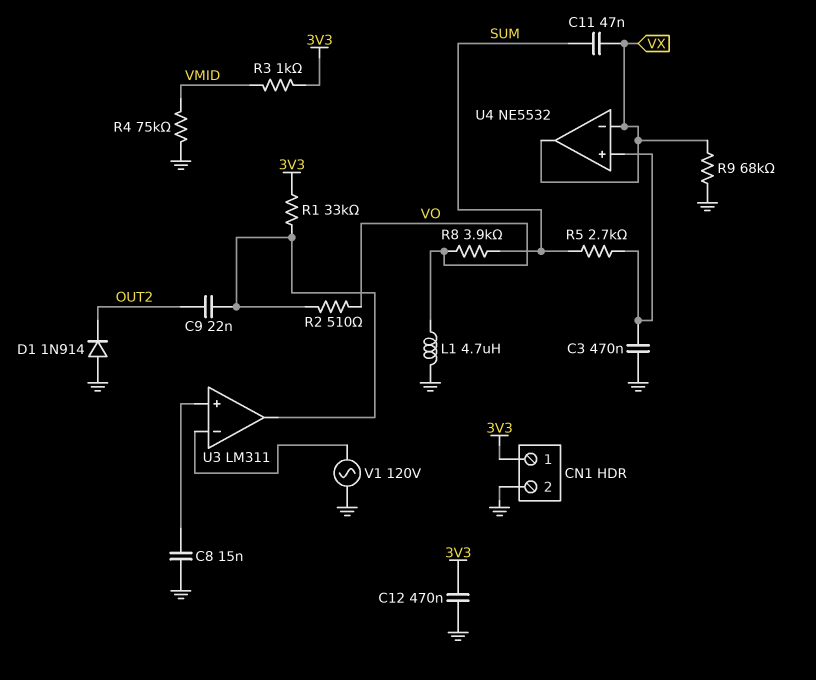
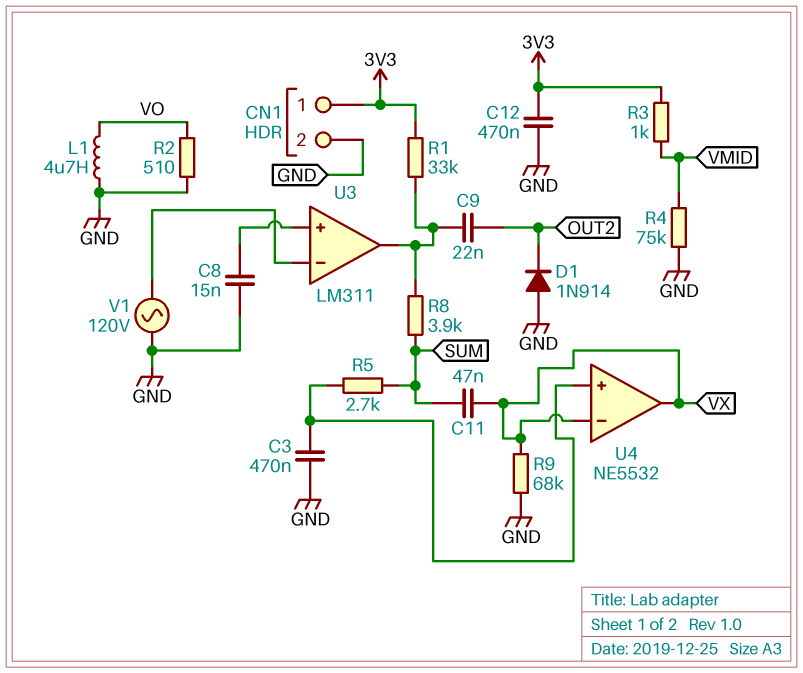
R2: 510 (U3/out, VO) -> 510 (GND, VO)
R8: 3.9k (SUM, VO) -> 3.9k (SUM, U3/out)

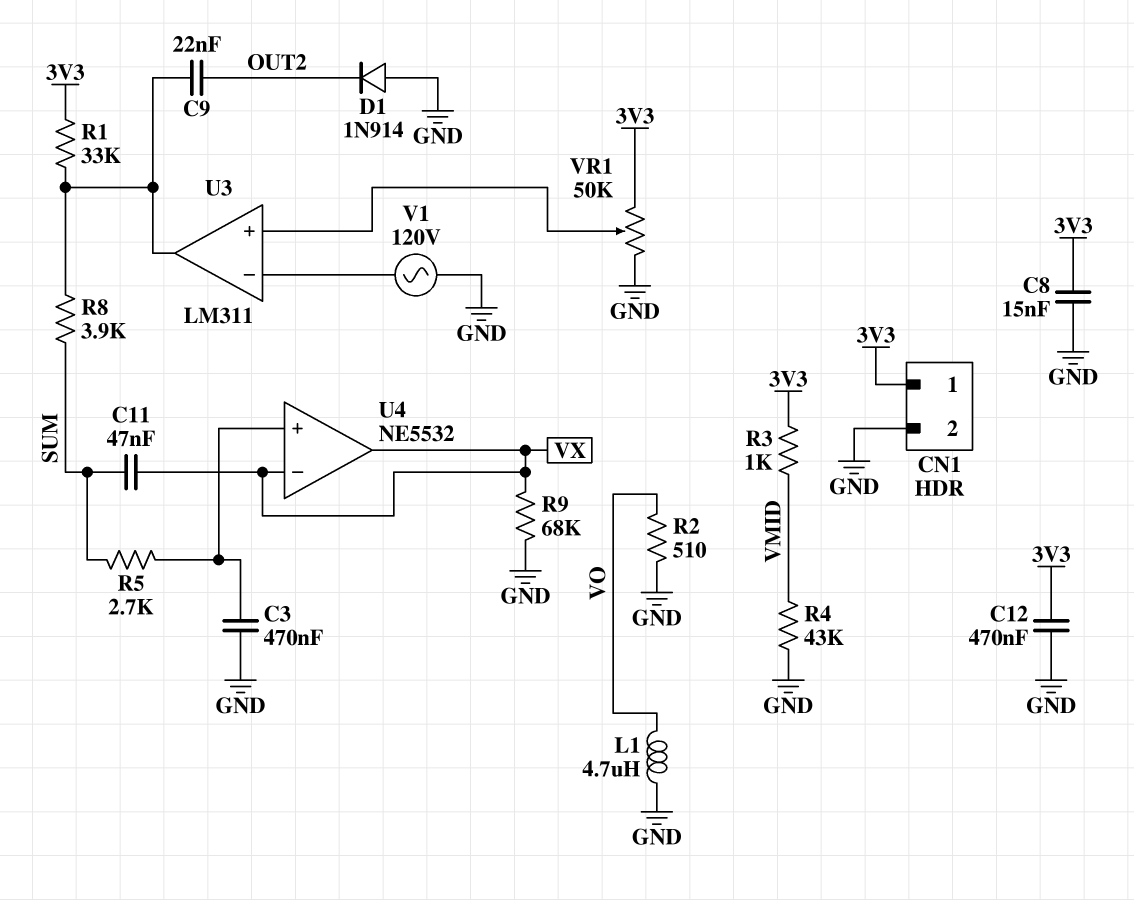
C8: 15nF (GND, U3/in+) -> 15nF (3V3, GND)
R4: 75k (GND, VMID) -> 43k (GND, VMID)
VR1: none -> 50k (3V3, GND, wiper U3/in+)

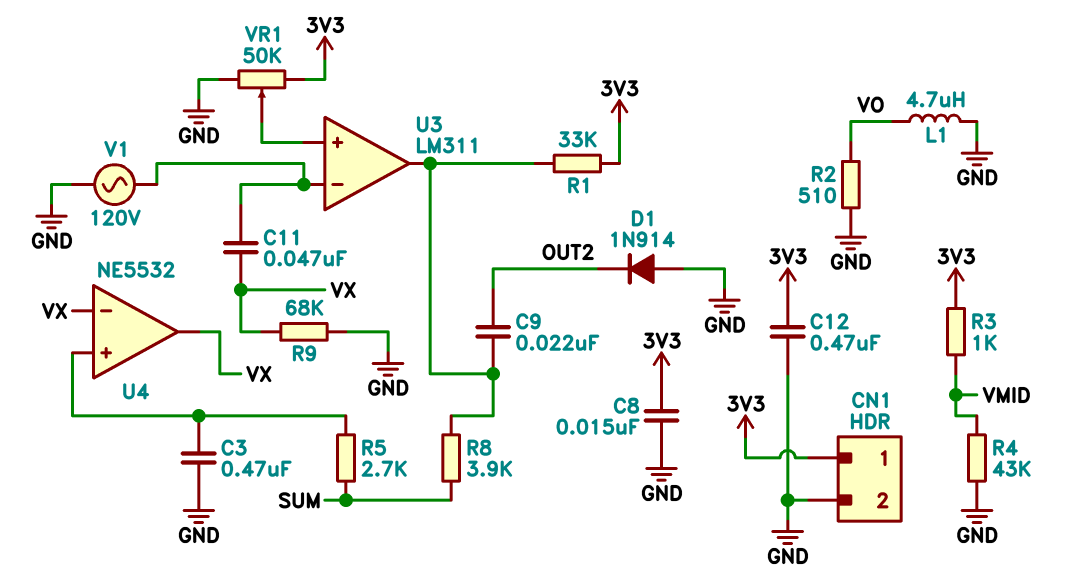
C11: 47nF (SUM, VX) -> 47nF (U3/in-, VX)

